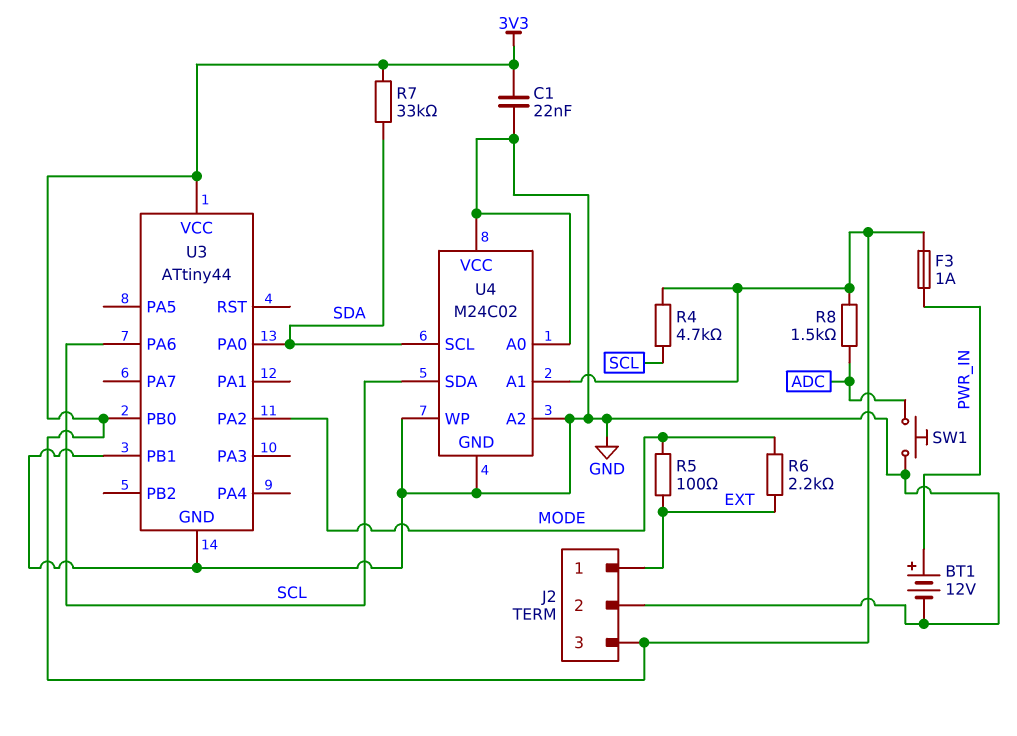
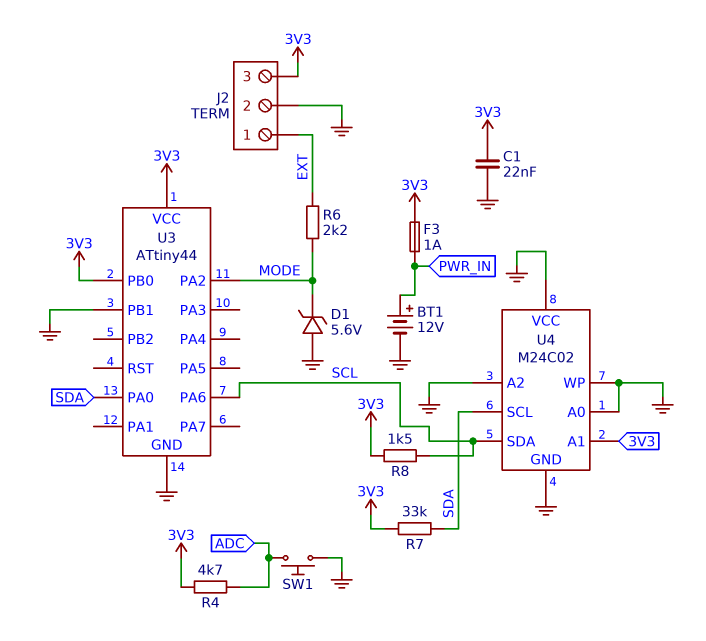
D1: none -> zener 5.6V (A GND, K MODE)
R4: 4.7k (3V3, SCL) -> 4.7k (3V3, ADC)
R5: 100 (EXT, MODE) -> none
R8: 1.5k (3V3, ADC) -> 1.5k (3V3, SCL)

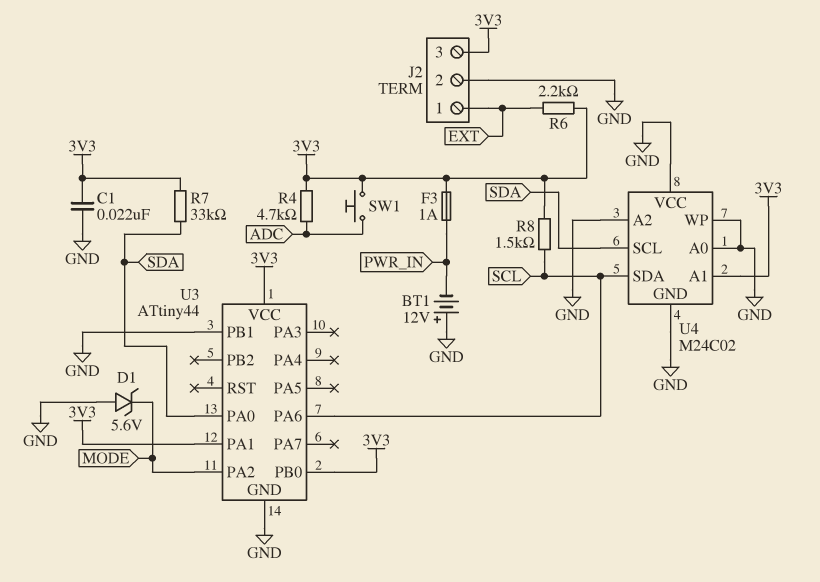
BT1: 12V (plus PWR_IN, minus GND) -> 12V (plus GND, minus PWR_IN)
R6: 2.2k (EXT, MODE) -> 2.2k (3V3, EXT)
SW1: button (ADC, GND) -> button (3V3, ADC)
U3 pin PA1: none -> 3V3

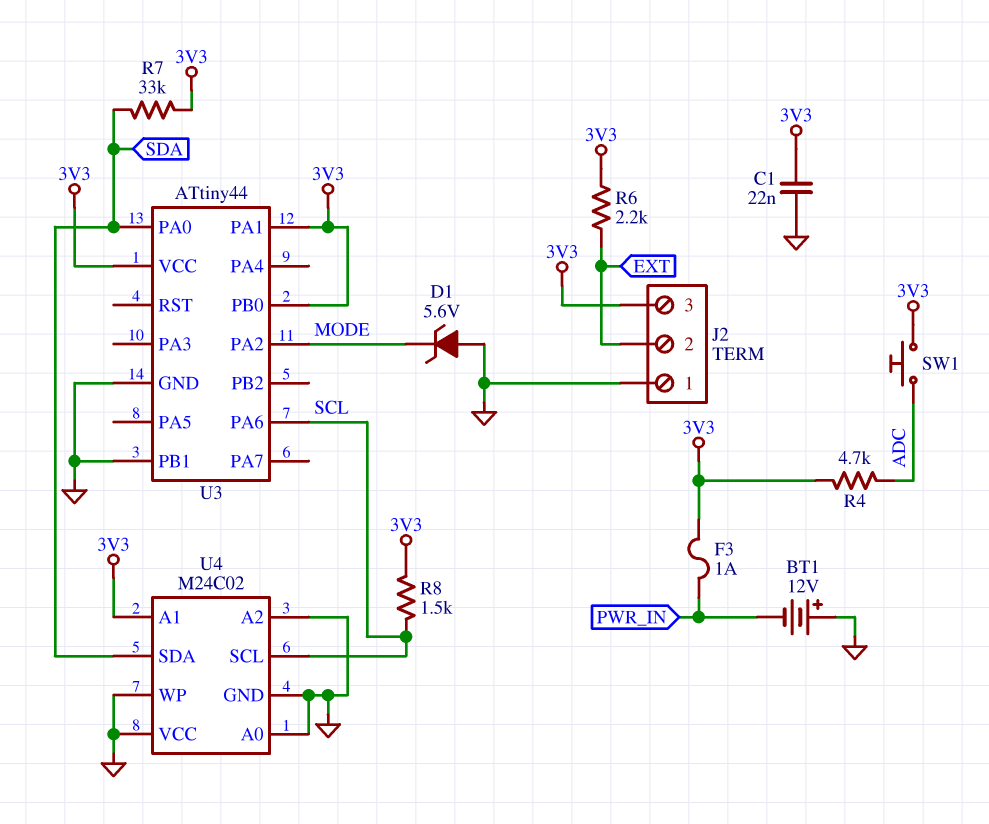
J2 pin 1: EXT -> GND
J2 pin 2: GND -> EXT
U4 pin SCL: SDA -> SCL
U4 pin SDA: SCL -> SDA

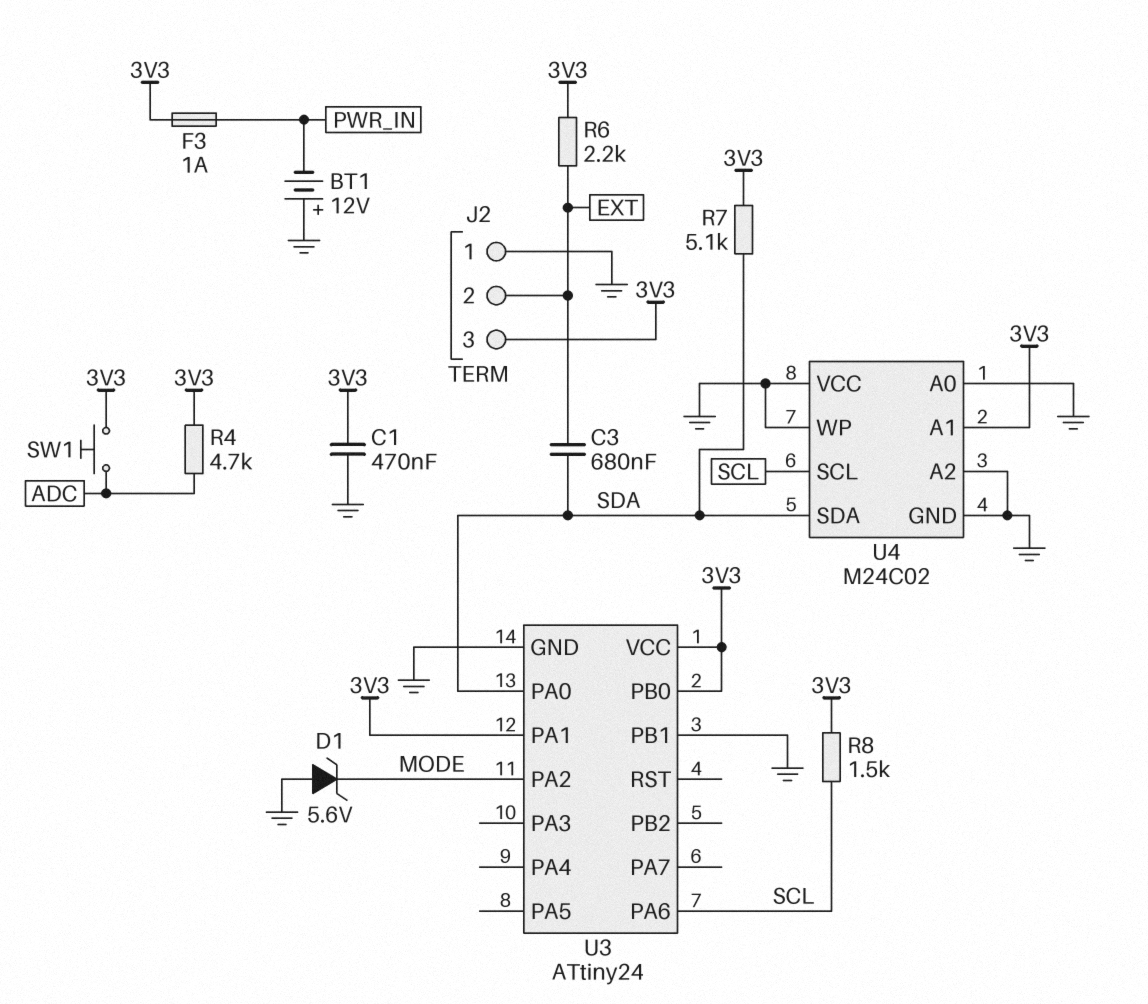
C1: 22nF (3V3, GND) -> 470nF (3V3, GND)
C3: none -> 680nF (EXT, SDA)
R7: 33k (3V3, SDA) -> 5.1k (3V3, SDA)
U3: ATtiny44 -> ATtiny24

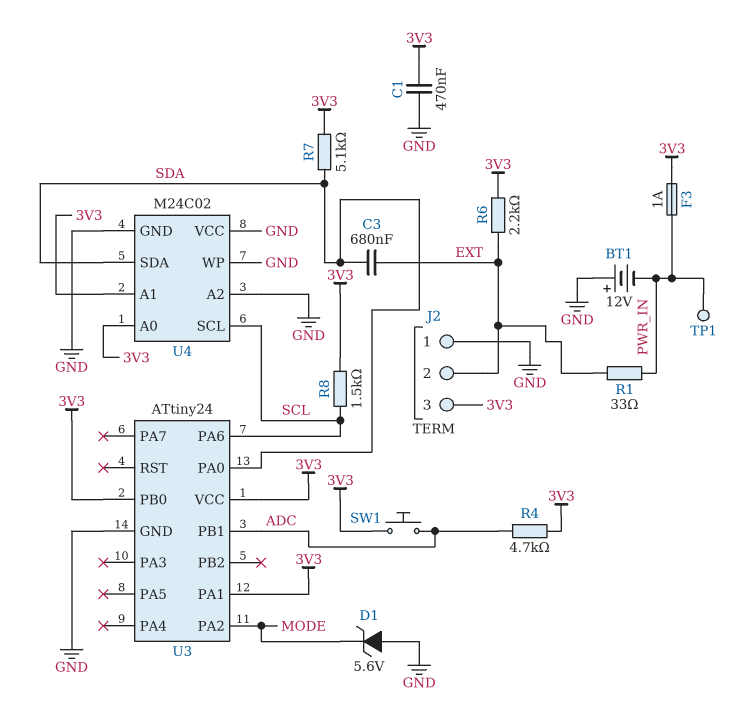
R1: none -> 33 (EXT, PWR_IN)
TP1: none -> test point (PWR_IN)
U3 pin PB1: GND -> ADC
U4 pin A0: GND -> 3V3

